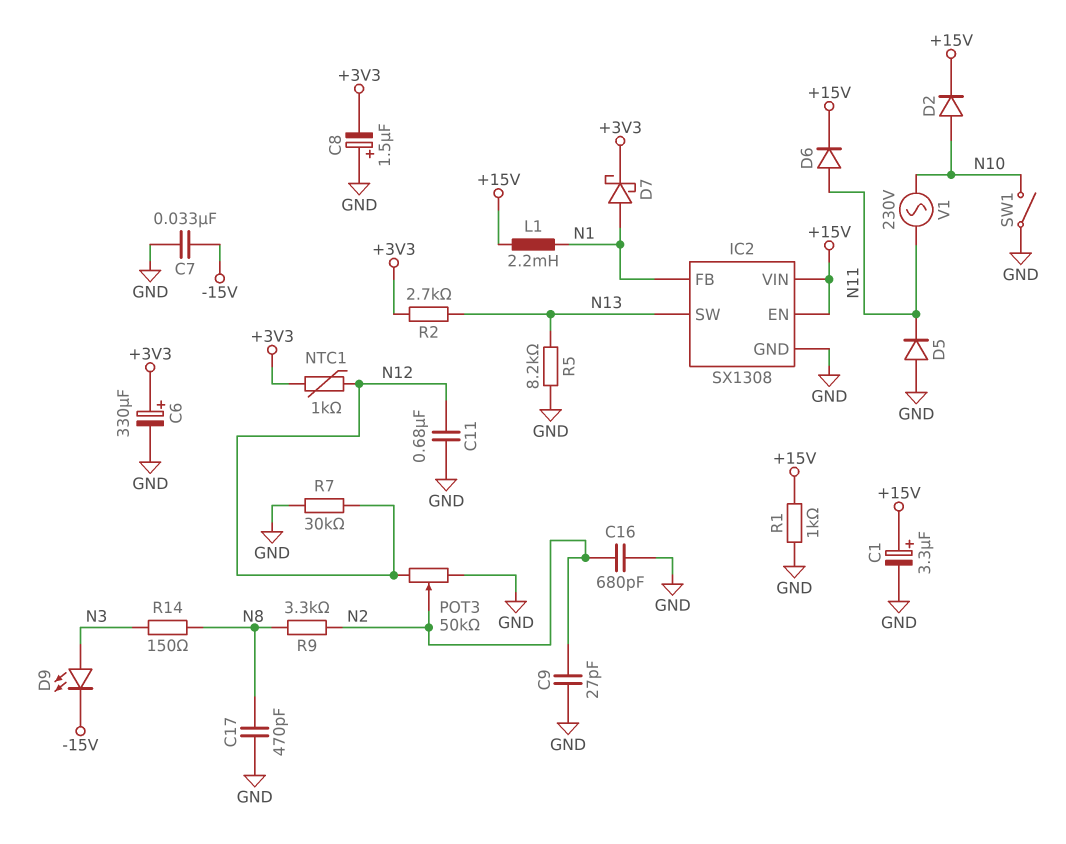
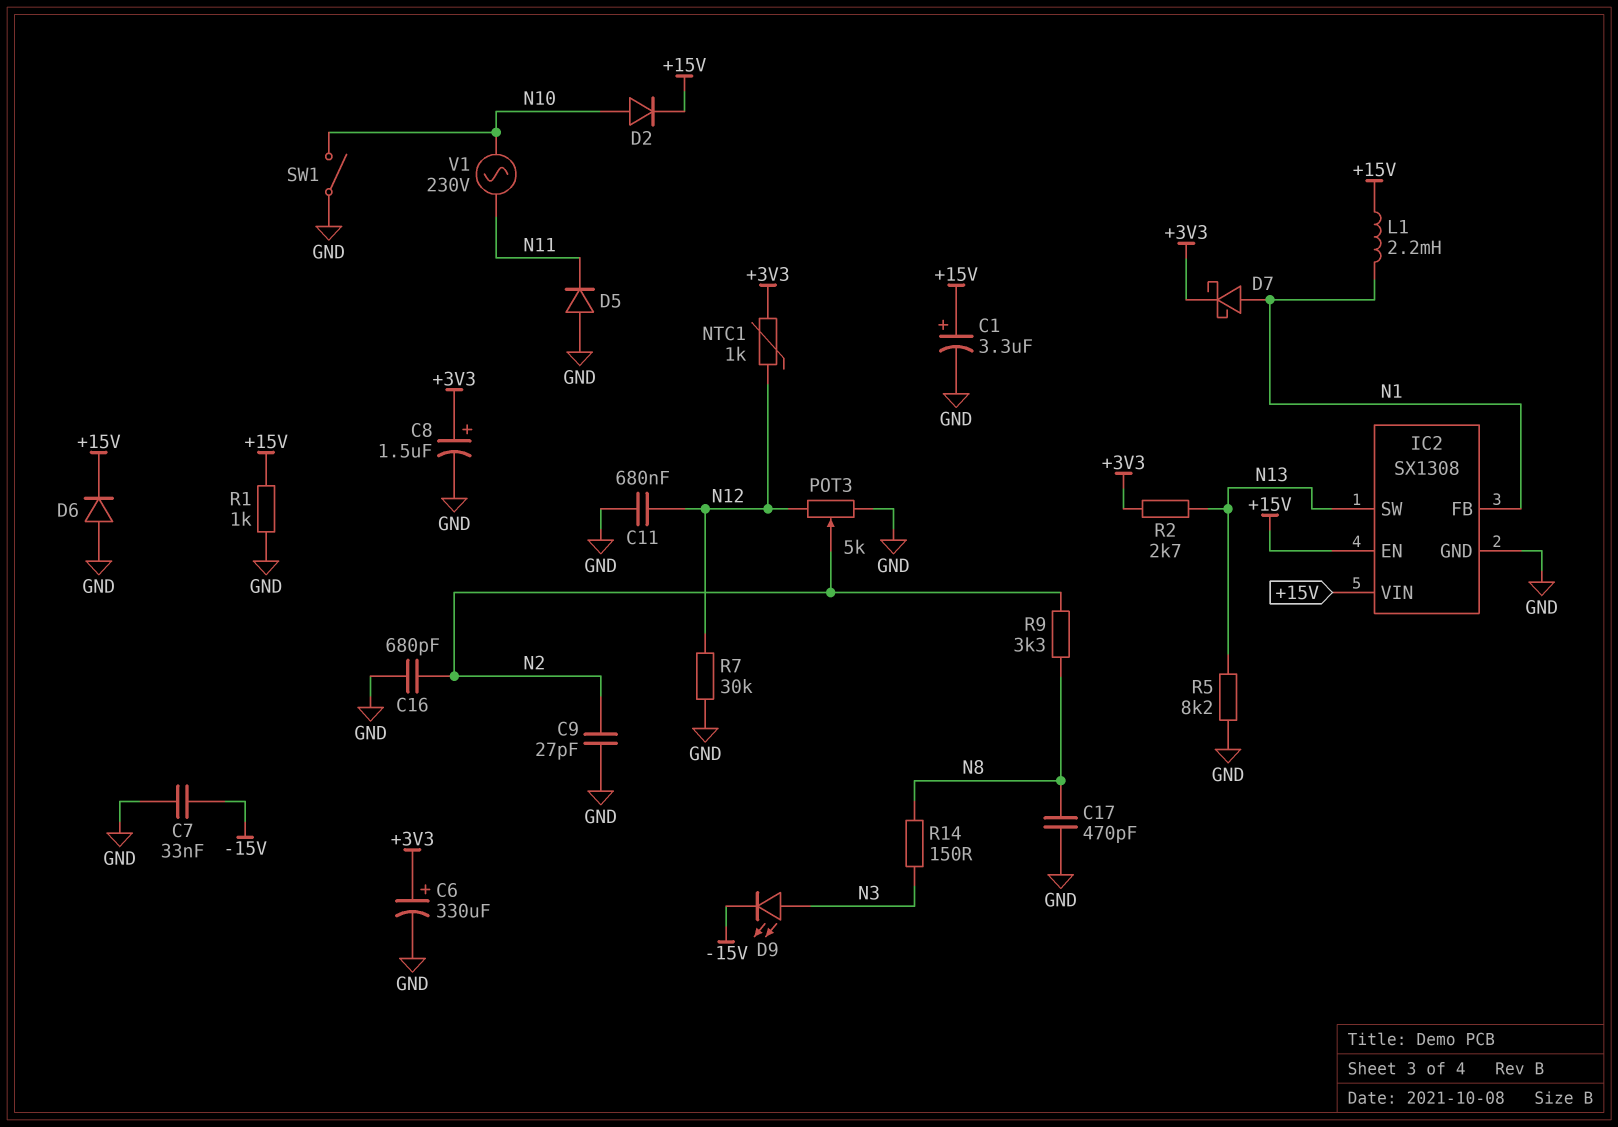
C8: 1.5uF (plus GND, minus +3V3) -> 1.5uF (plus +3V3, minus GND)
D6: diode (A N11, K +15V) -> diode (A GND, K +15V)
POT3: 50k (GND, N12, wiper N2) -> 5k (GND, N12, wiper N2)

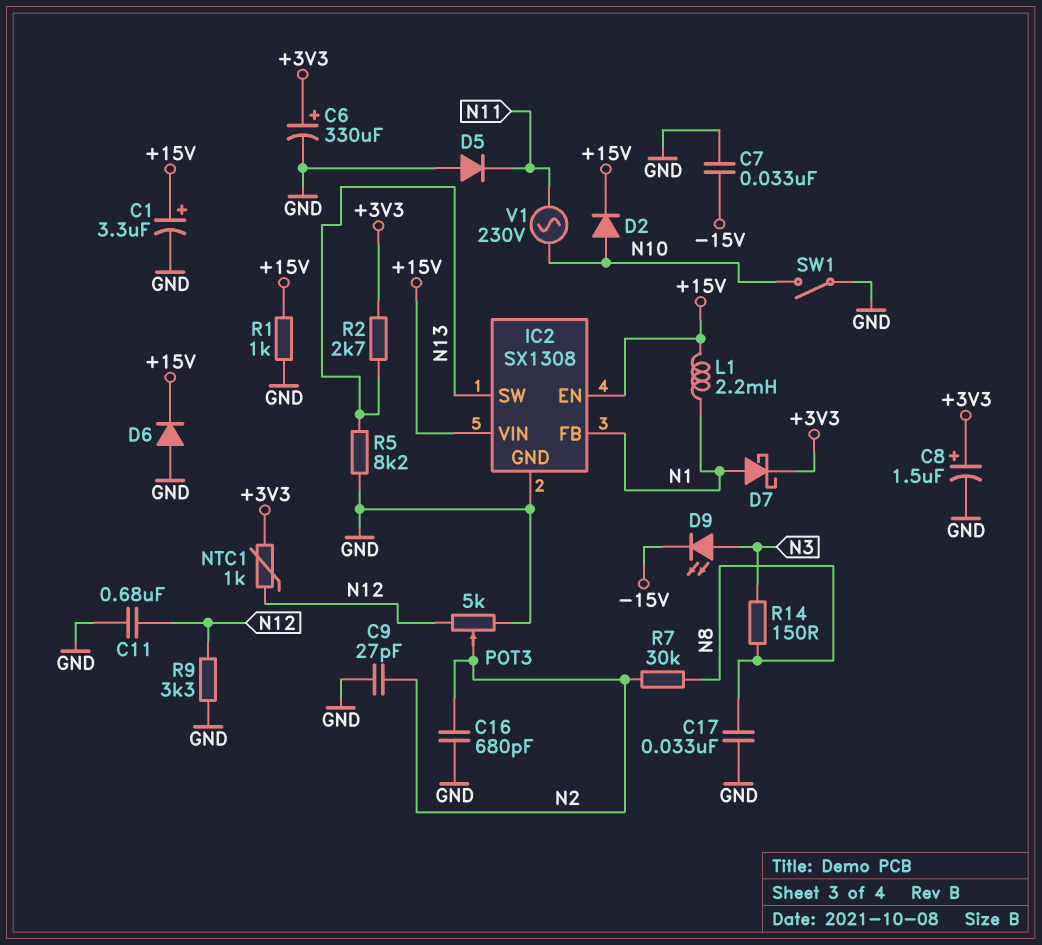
C17: 470pF (GND, N8) -> 33nF (GND, N8)
R7: 30k (GND, N12) -> 30k (N2, N8)
R9: 3.3k (N2, N8) -> 3.3k (GND, N12)

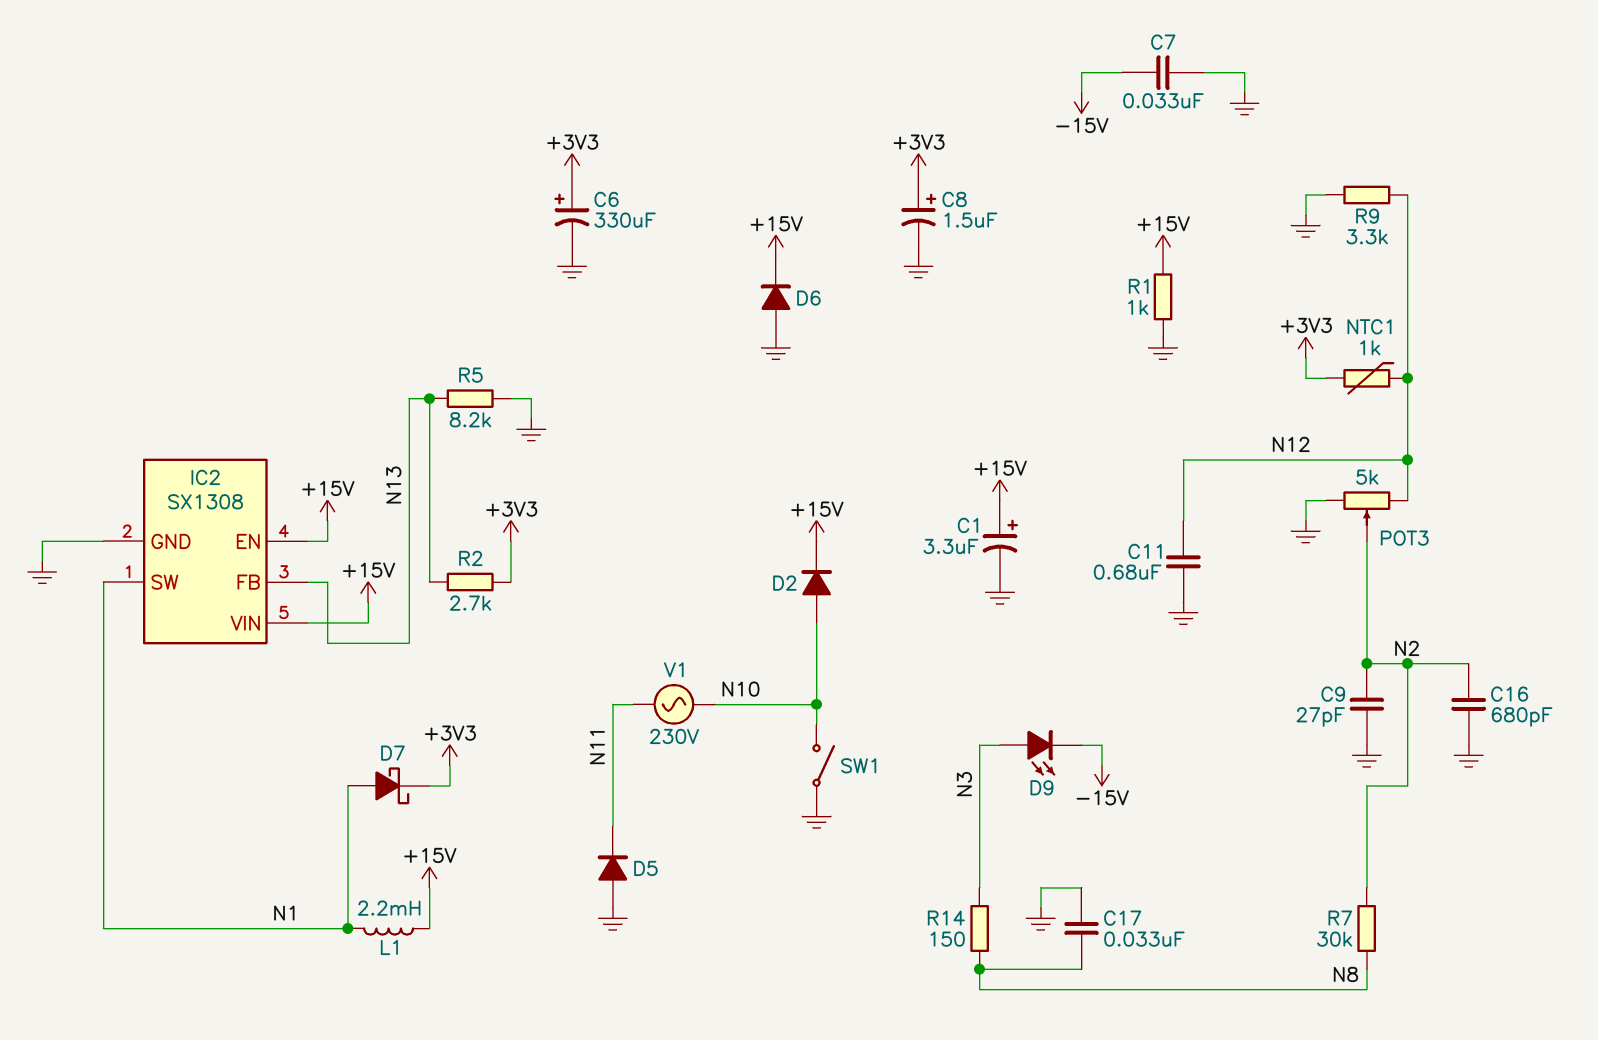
IC2 pin FB: N1 -> N13
IC2 pin SW: N13 -> N1

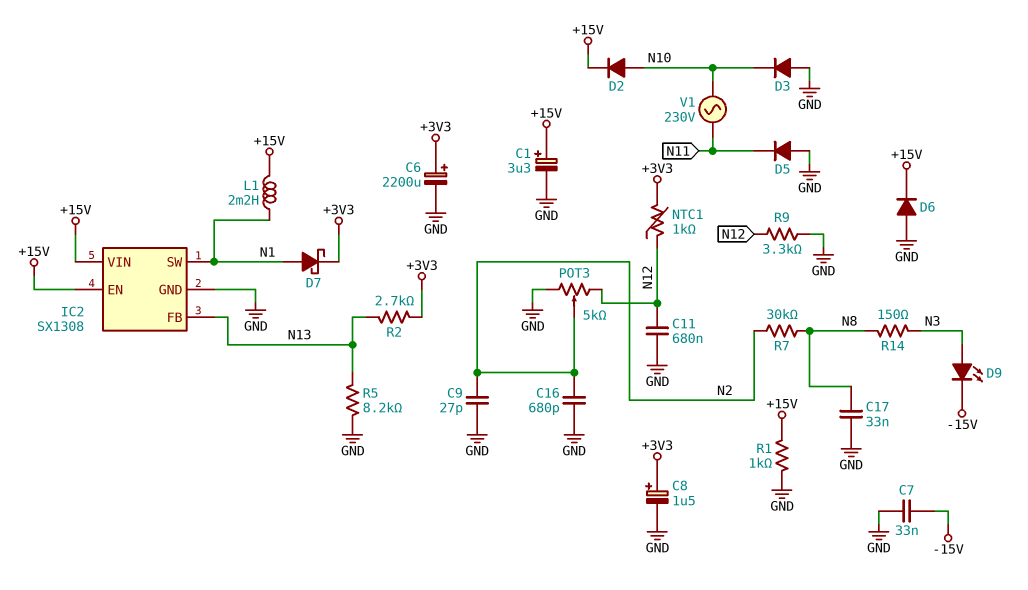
C6: 330uF (plus +3V3, minus GND) -> 2200uF (plus +3V3, minus GND)
D3: none -> diode (A GND, K N10)
SW1: switch (GND, N10) -> none

